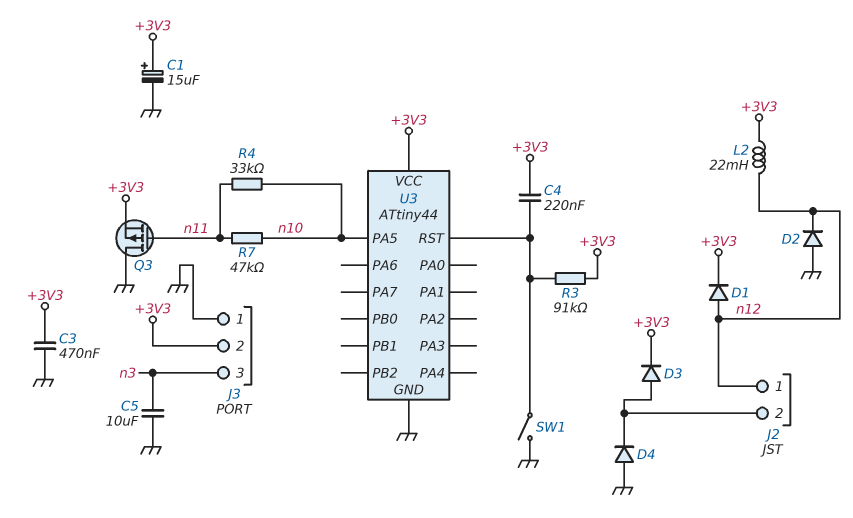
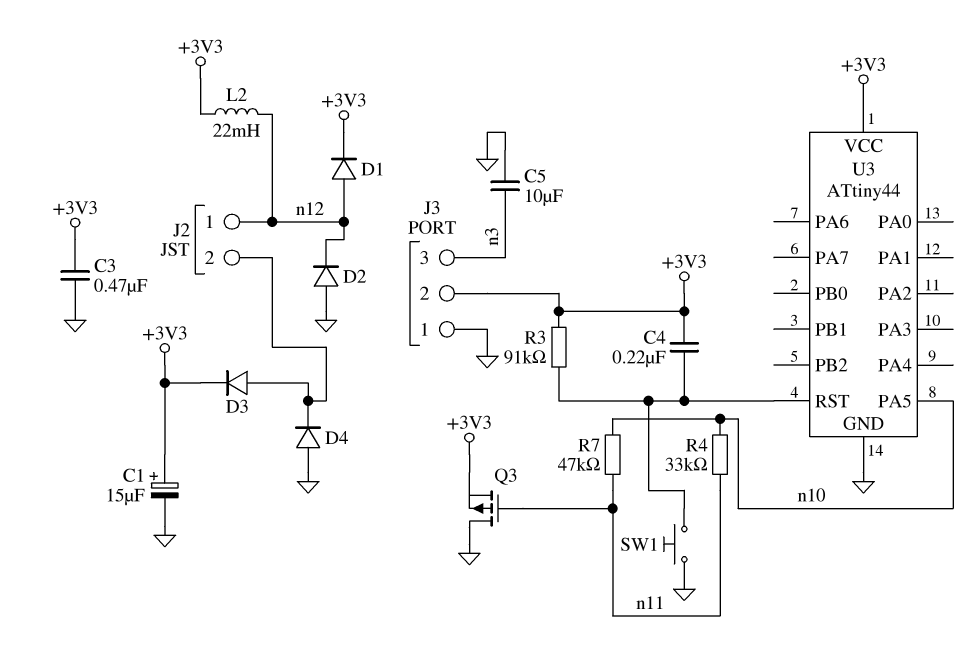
SW1: switch (GND, U3/RST) -> button (GND, U3/RST)

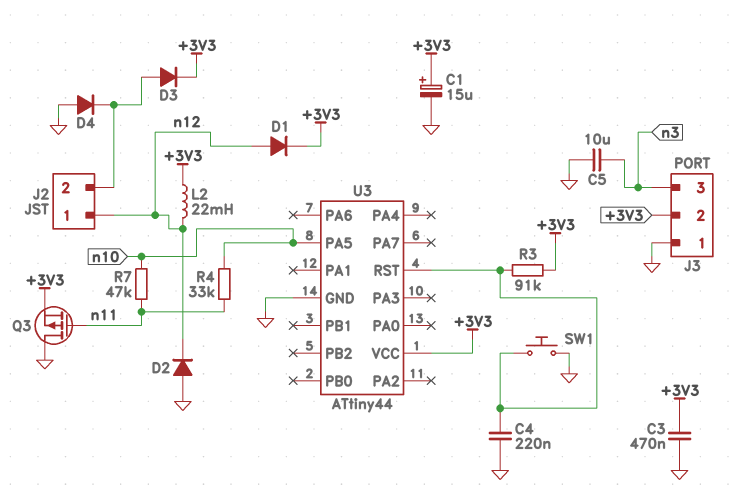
C4: 220nF (+3V3, U3/RST) -> 220nF (GND, U3/RST)

